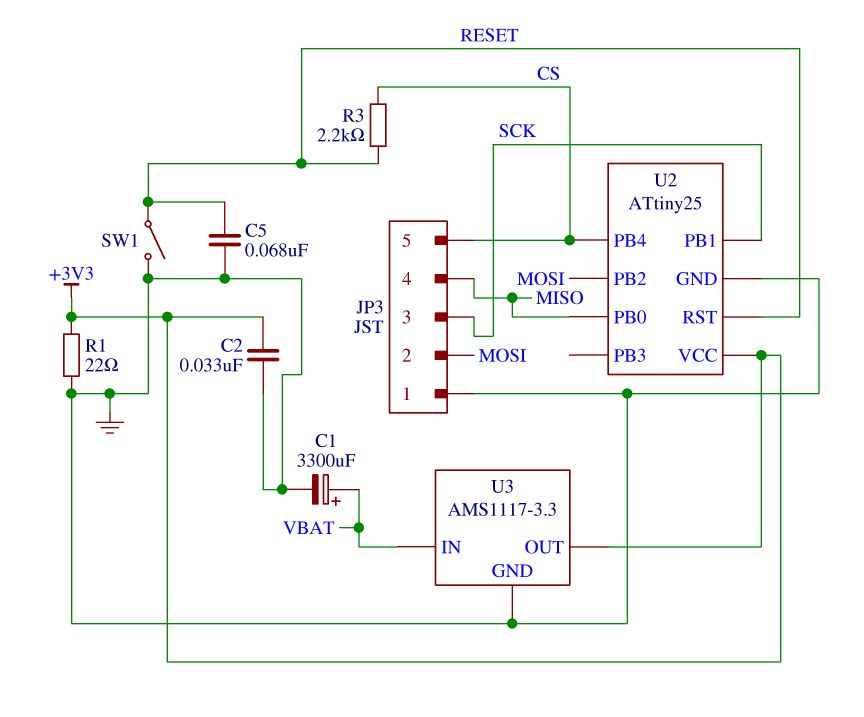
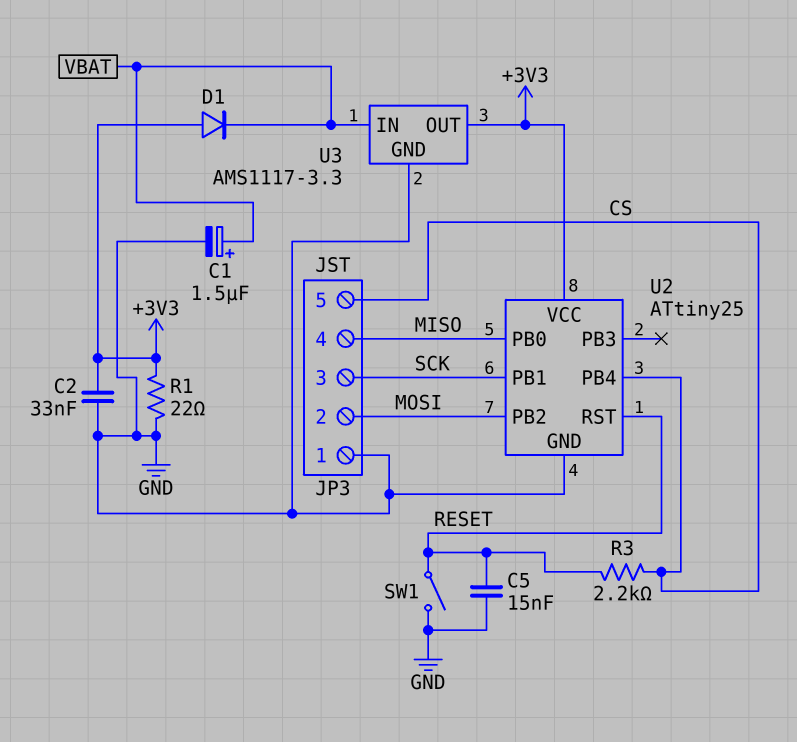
C1: 3300uF (plus VBAT, minus GND) -> 1.5uF (plus VBAT, minus GND)
C5: 68nF (GND, RESET) -> 15nF (GND, RESET)
D1: none -> diode (A +3V3, K VBAT)

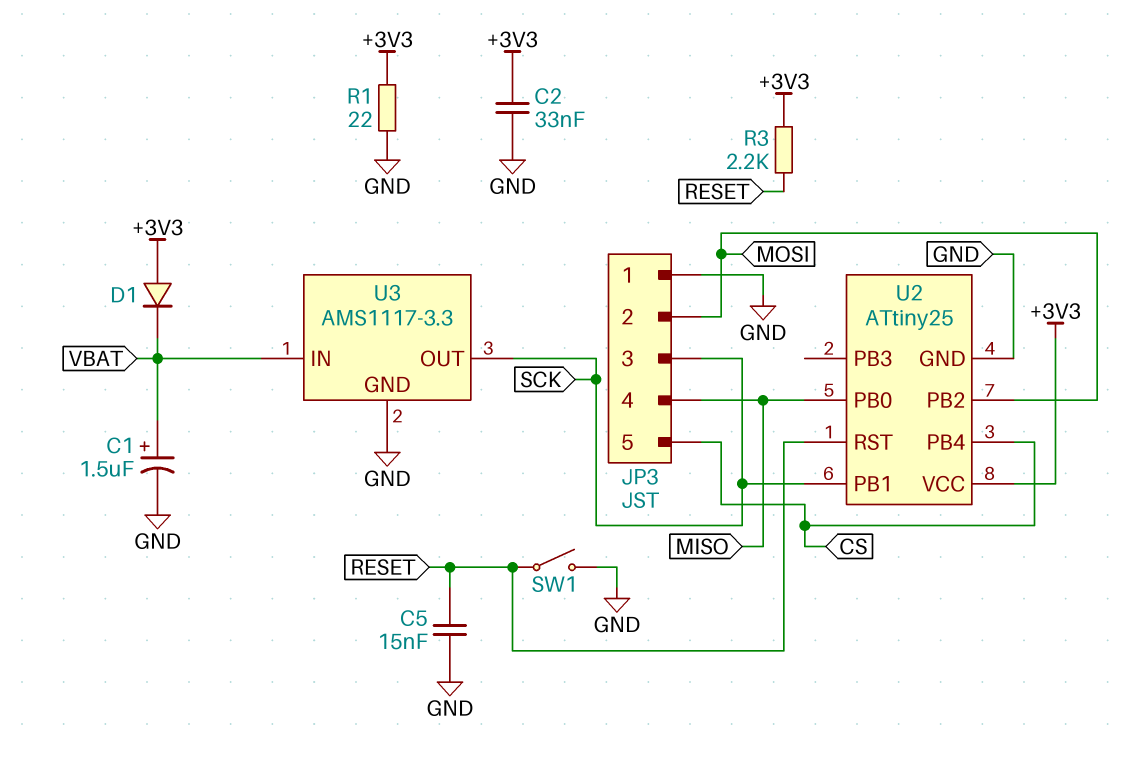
R3: 2.2k (CS, RESET) -> 2.2k (+3V3, RESET)
U3 pin OUT: +3V3 -> SCK

